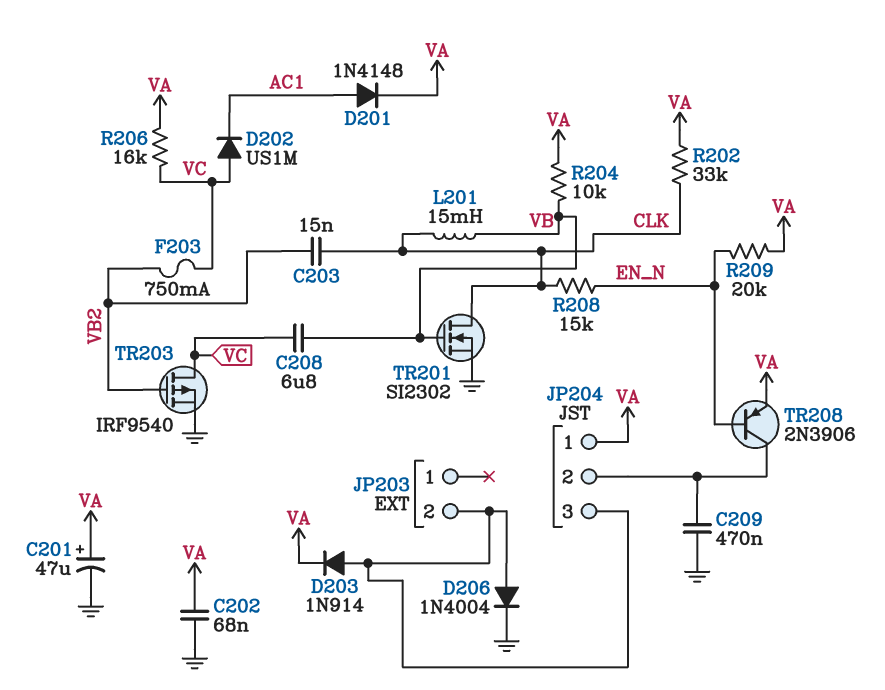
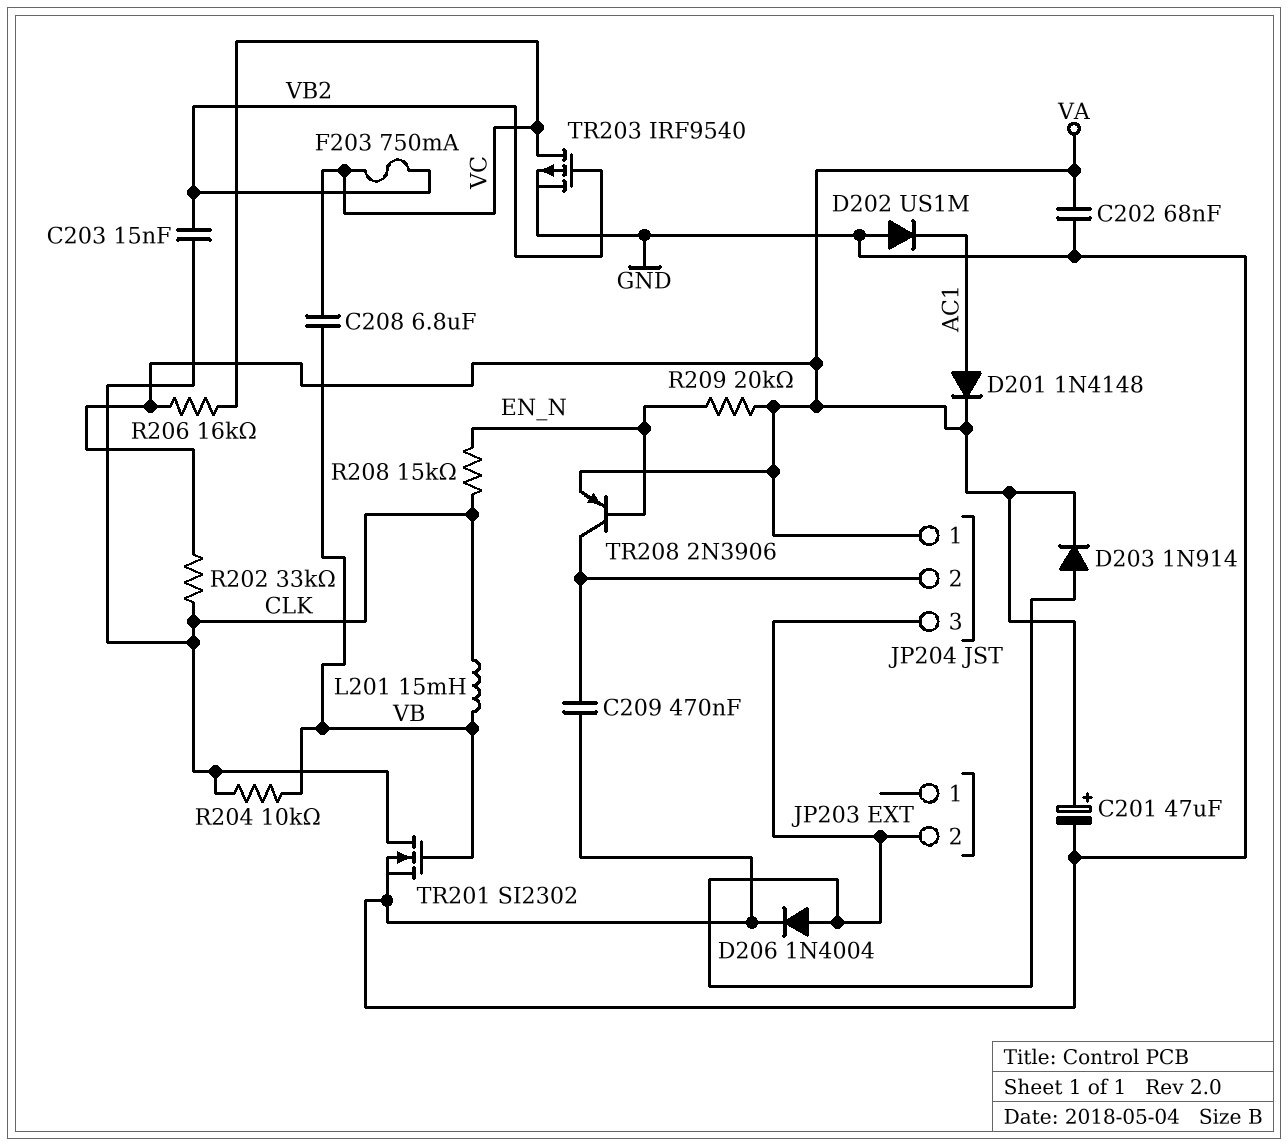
D202: diode US1M (A VC, K AC1) -> diode US1M (A GND, K AC1)
R204: 10k (VA, VB) -> 10k (CLK, VB)

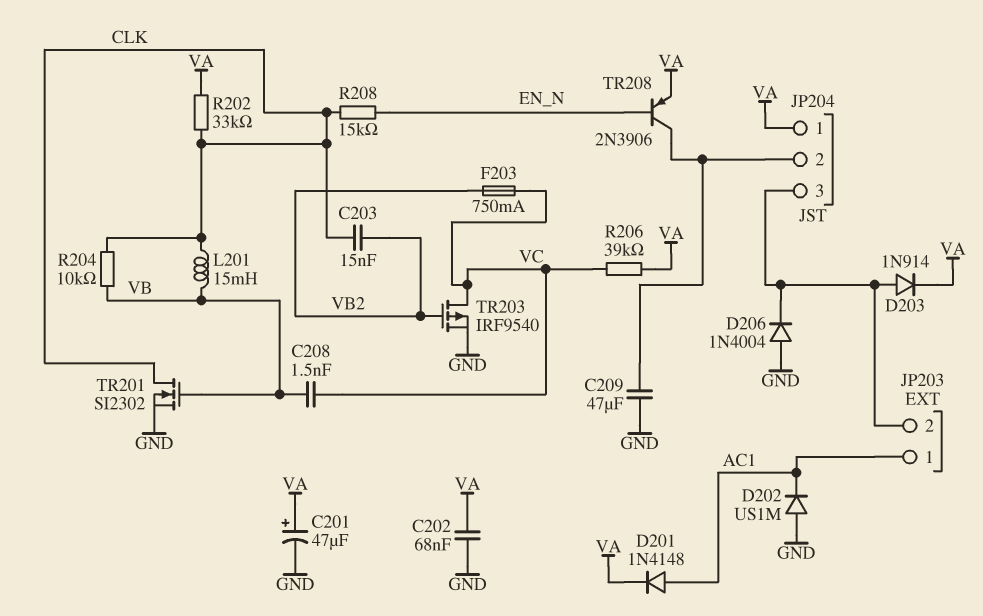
C208: 6.8uF (VB, VC) -> 1.5nF (VB, VC)
C209: 470nF (GND, JP204/2) -> 47uF (GND, JP204/2)
D206: diode 1N4004 (A JP203/2, K GND) -> diode 1N4004 (A GND, K JP203/2)
JP203 pin 1: none -> AC1
R206: 16k (VA, VC) -> 39k (VA, VC)
R209: 20k (EN_N, VA) -> none

